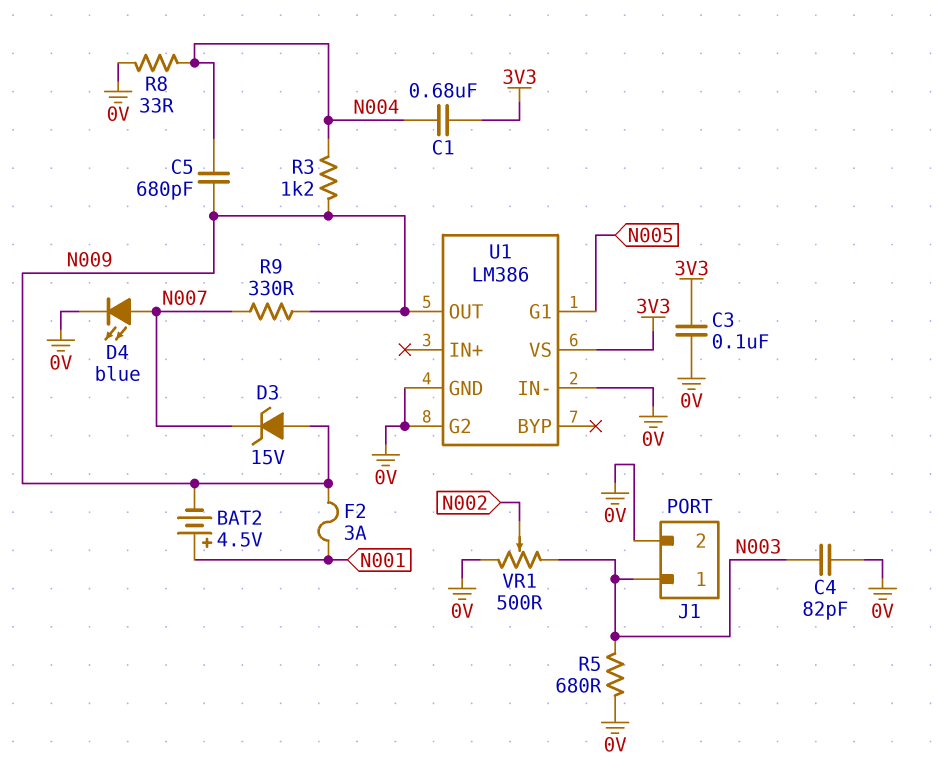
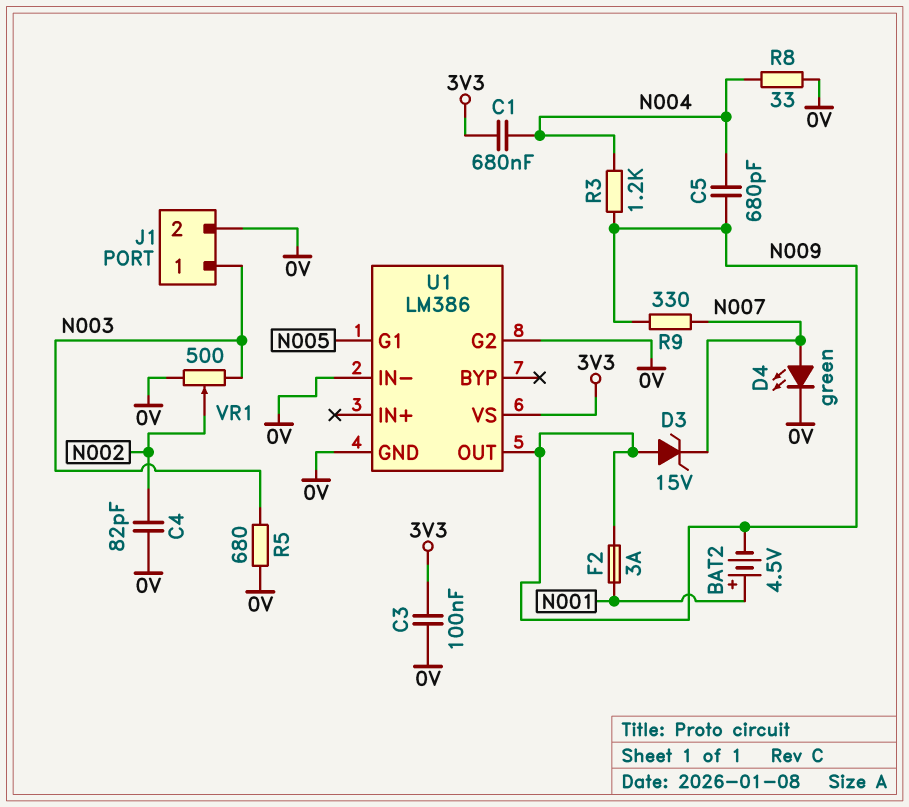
C4: 82pF (0V, N003) -> 82pF (0V, N002)
D4: LED blue (A N007, K 0V) -> LED green (A N007, K 0V)

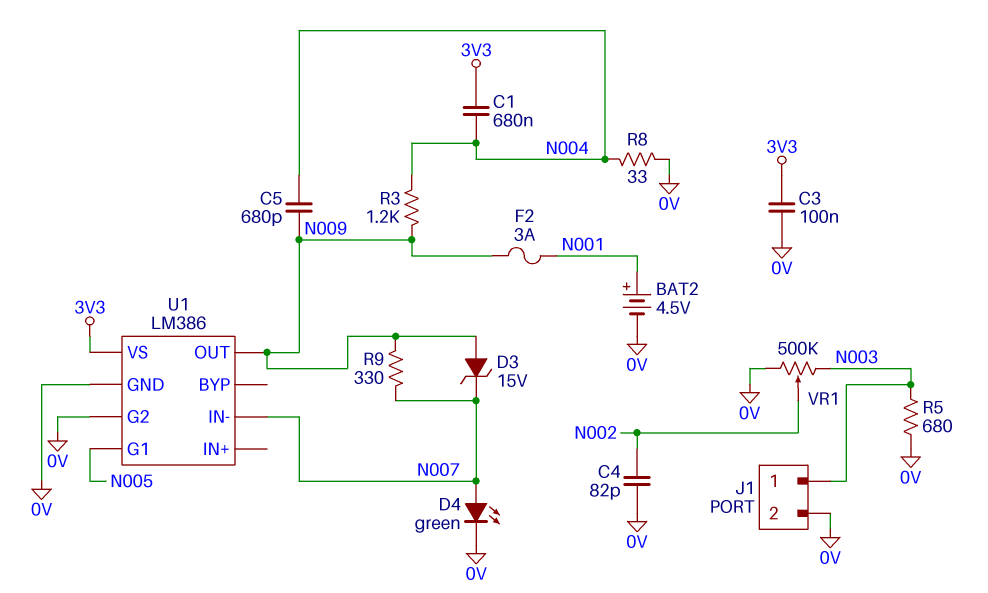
BAT2: 4.5V (plus N001, minus N009) -> 4.5V (plus N001, minus 0V)
U1 pin IN-: 0V -> N007
VR1: 500 (0V, N003, wiper N002) -> 500k (0V, N003, wiper N002)

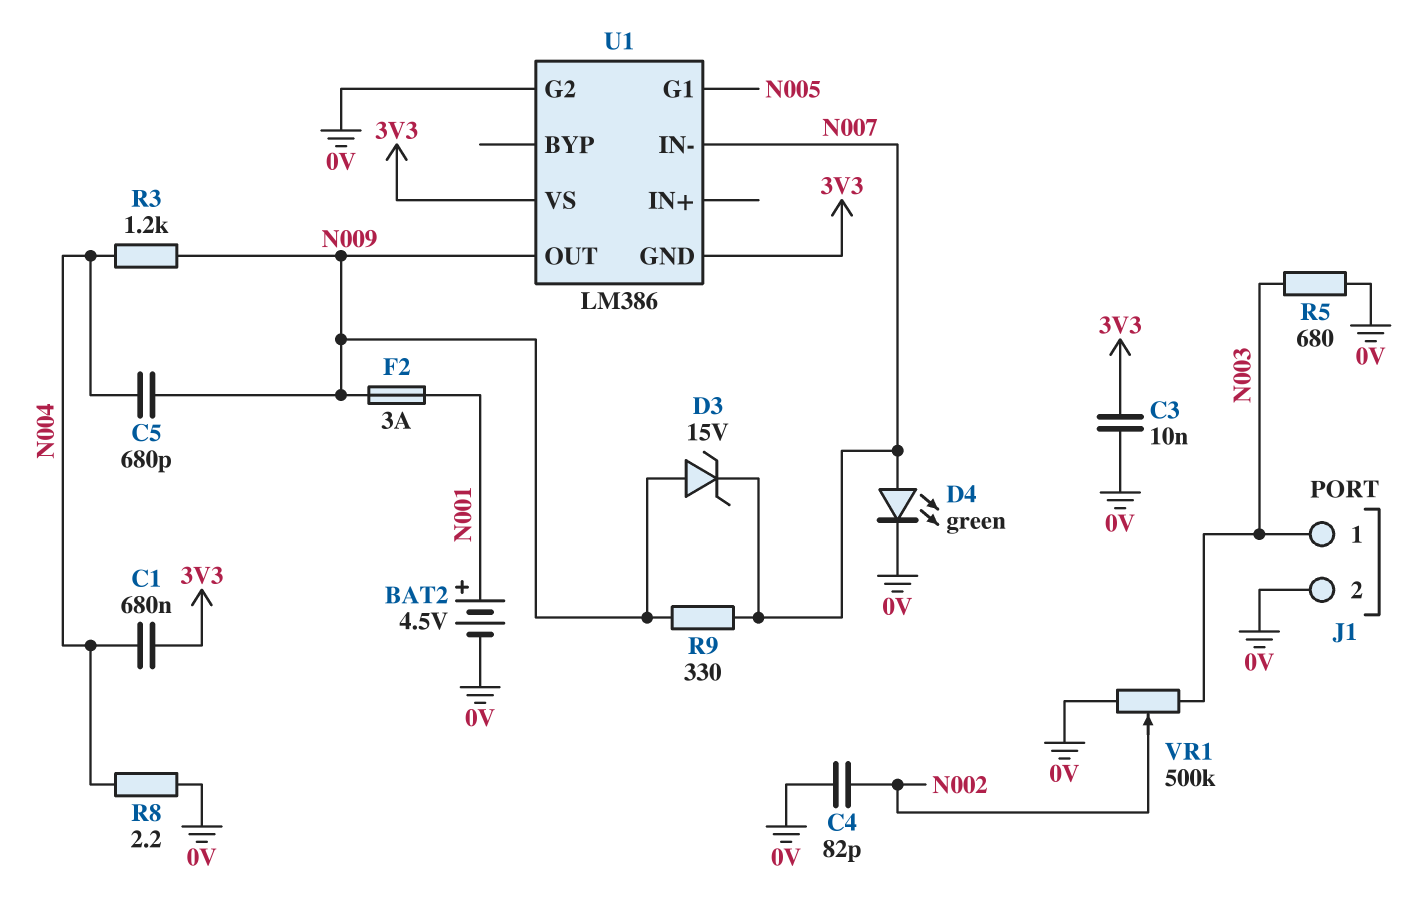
C3: 100nF (0V, 3V3) -> 10nF (0V, 3V3)
R8: 33 (0V, N004) -> 2.2 (0V, N004)
U1 pin GND: 0V -> 3V3

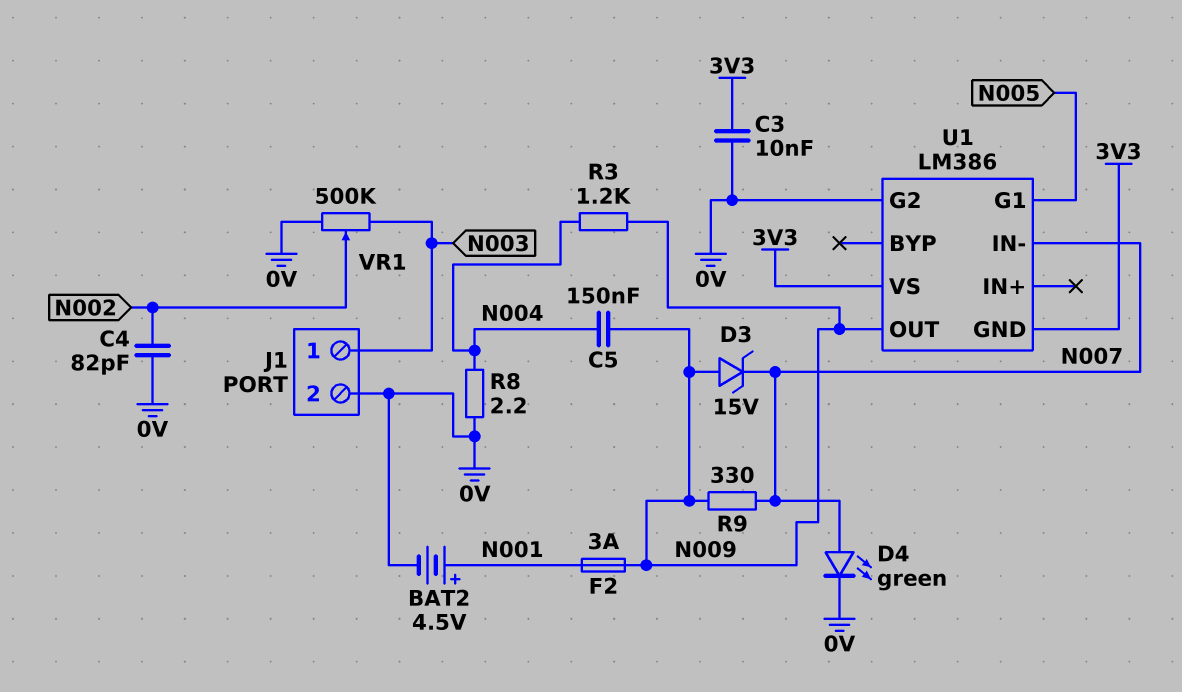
C1: 680nF (3V3, N004) -> none
C5: 680pF (N004, N009) -> 150nF (N004, N009)
R5: 680 (0V, N003) -> none

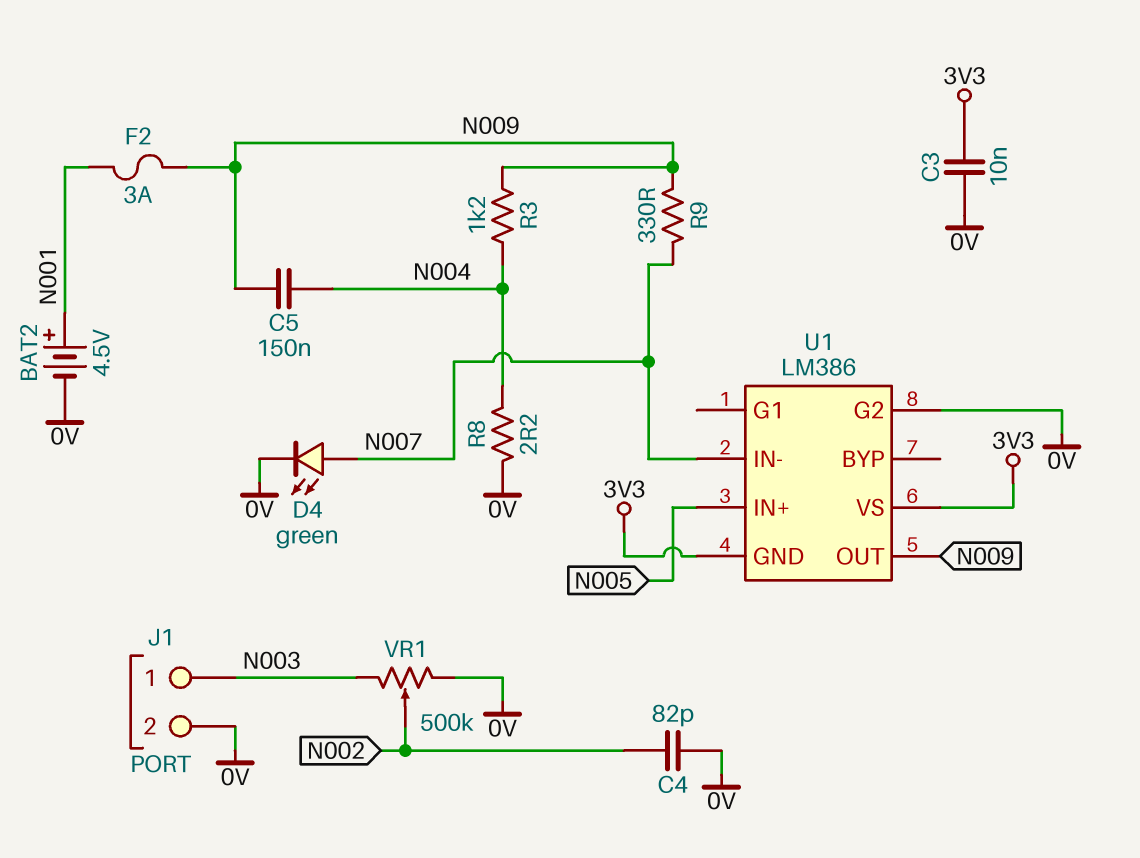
D3: zener 15V (A N009, K N007) -> none
U1 pin G1: N005 -> none
U1 pin IN+: none -> N005

